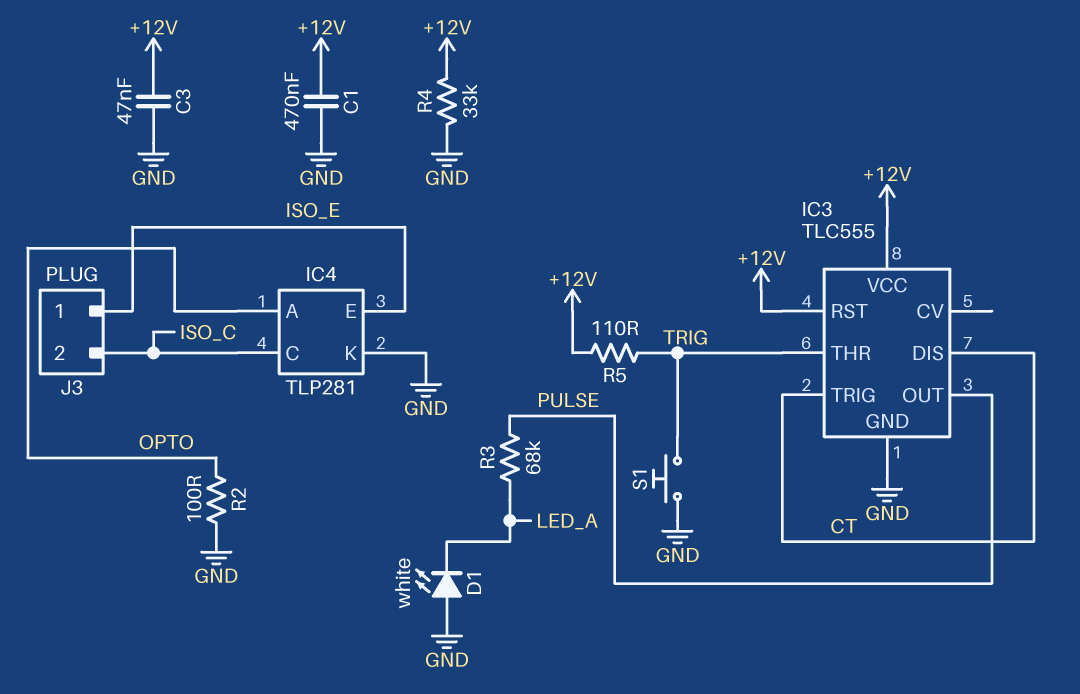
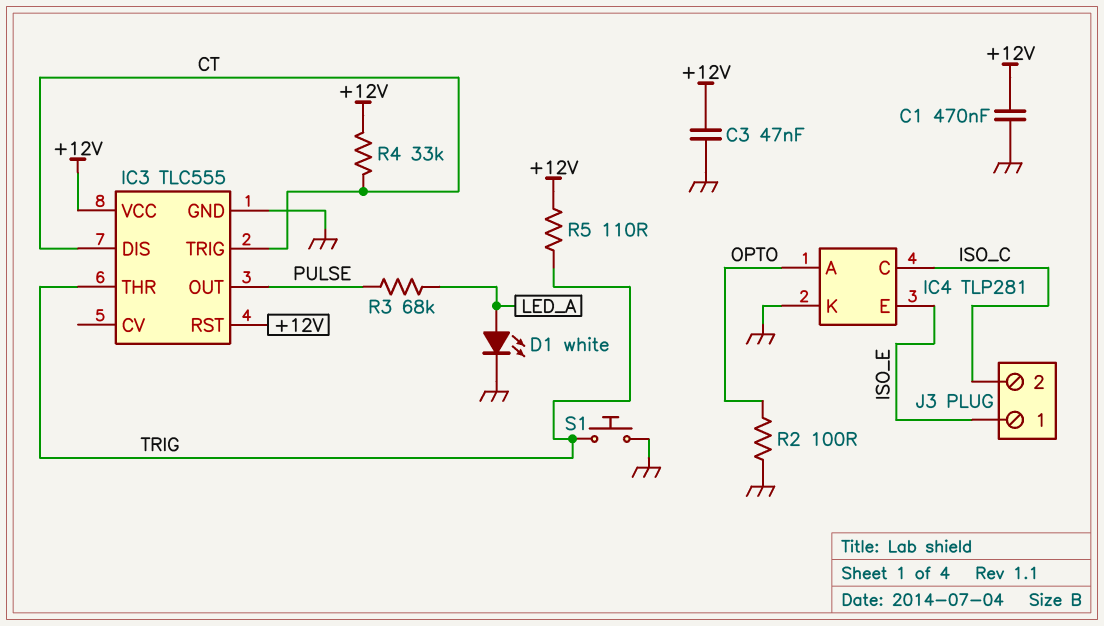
D1: LED white (A GND, K LED_A) -> LED white (A LED_A, K GND)
R4: 33k (+12V, GND) -> 33k (+12V, CT)

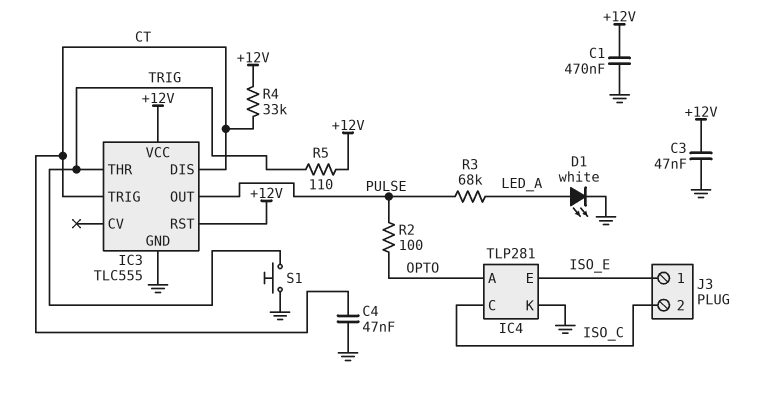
C4: none -> 47nF (CT, GND)
R2: 100 (GND, OPTO) -> 100 (OPTO, PULSE)

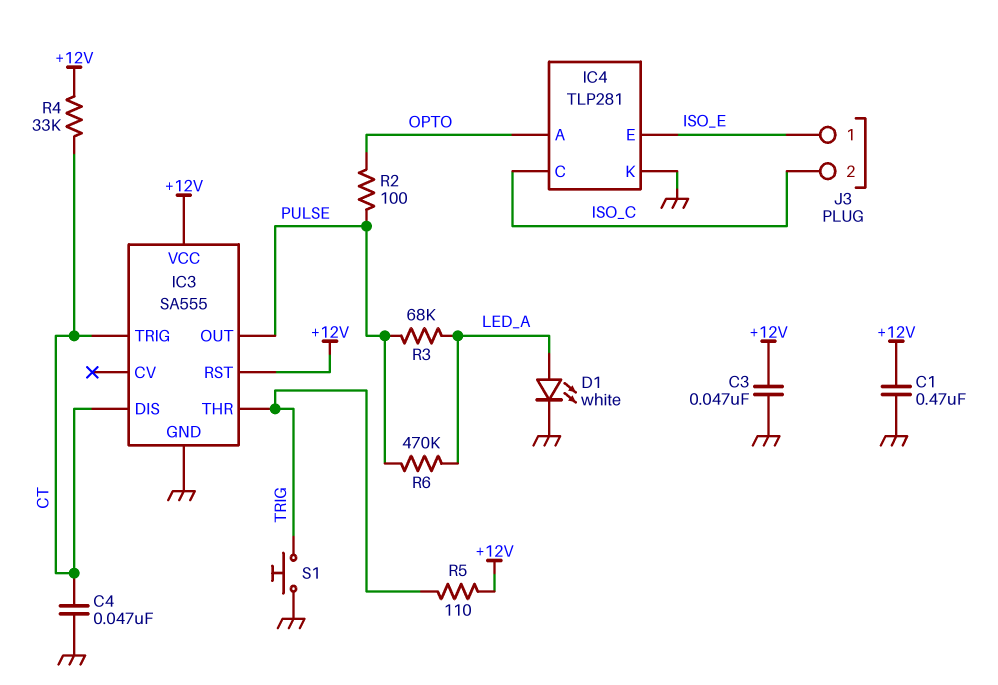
IC3: TLC555 -> SA555
R6: none -> 470k (LED_A, PULSE)

